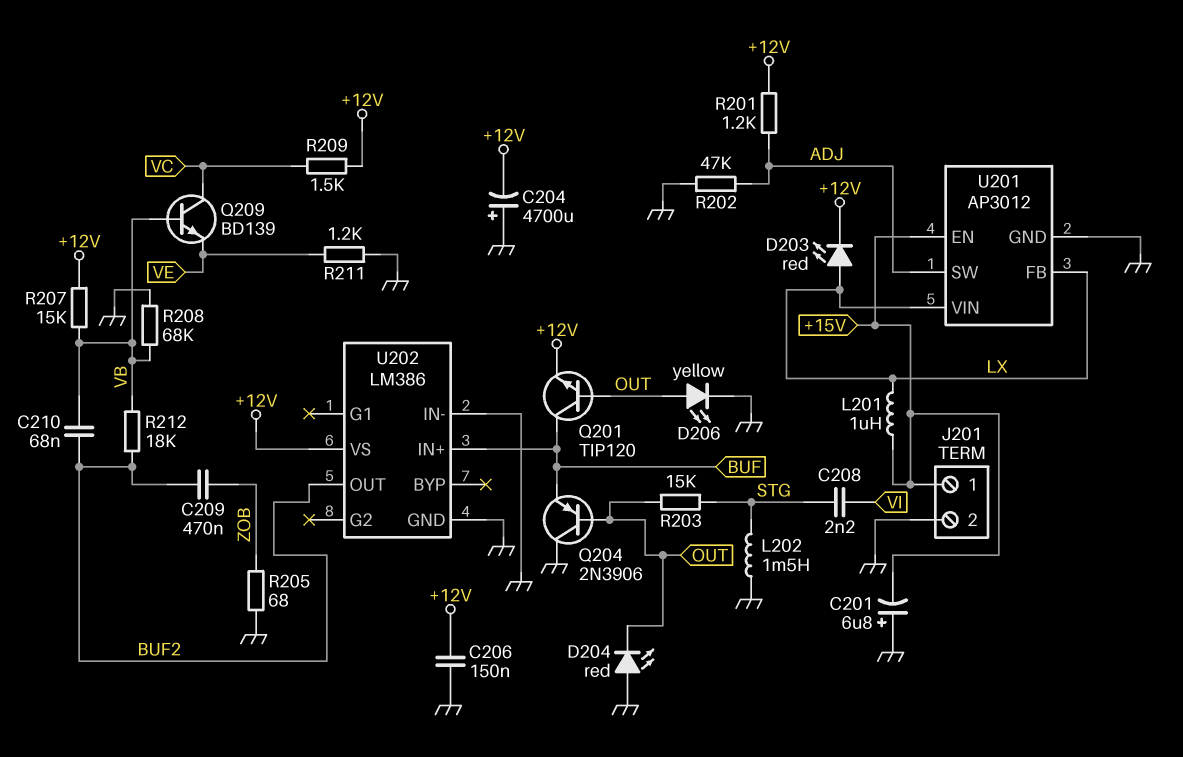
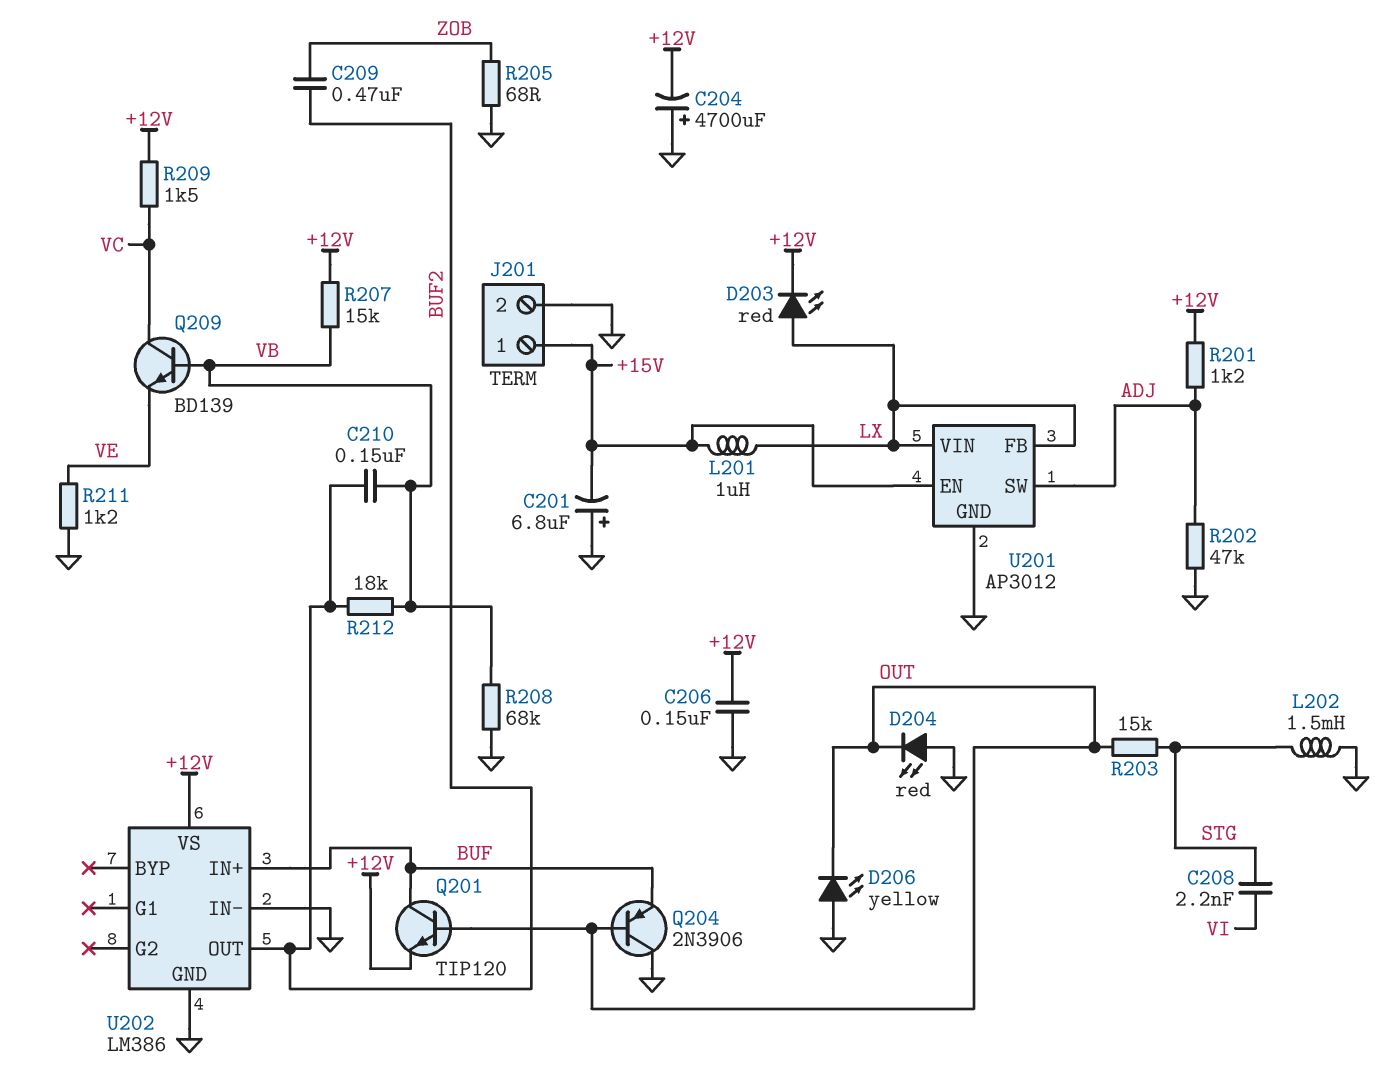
C210: 68nF (BUF2, VB) -> 150nF (BUF2, VB)
D206: LED yellow (A OUT, K GND) -> LED yellow (A GND, K OUT)

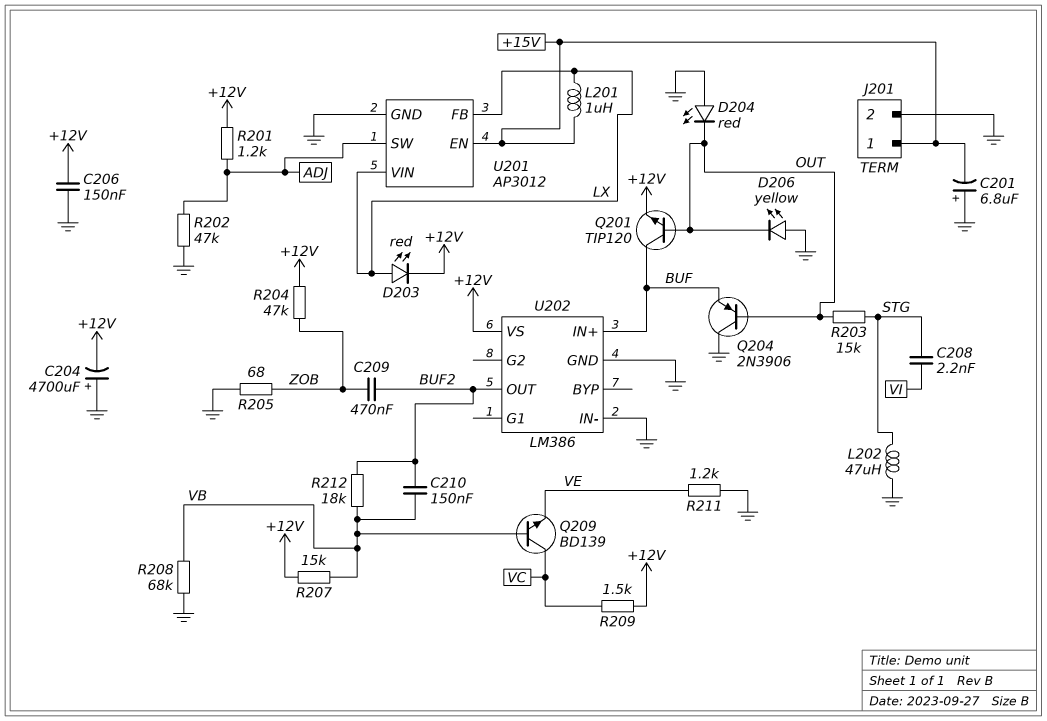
L202: 1.5mH (GND, STG) -> 47uH (GND, STG)
R204: none -> 47k (+12V, ZOB)

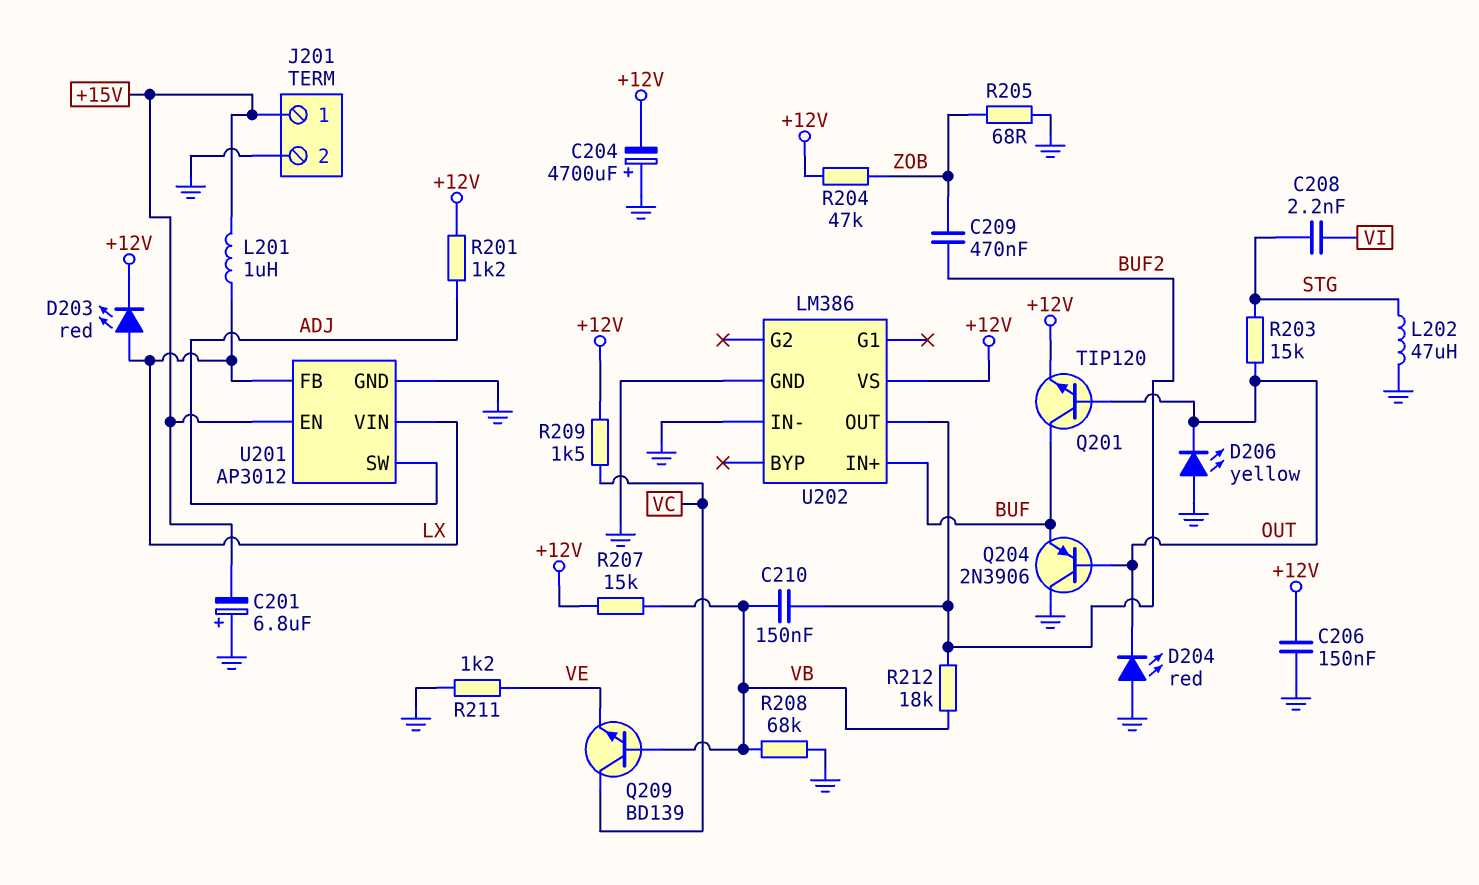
R202: 47k (ADJ, GND) -> none

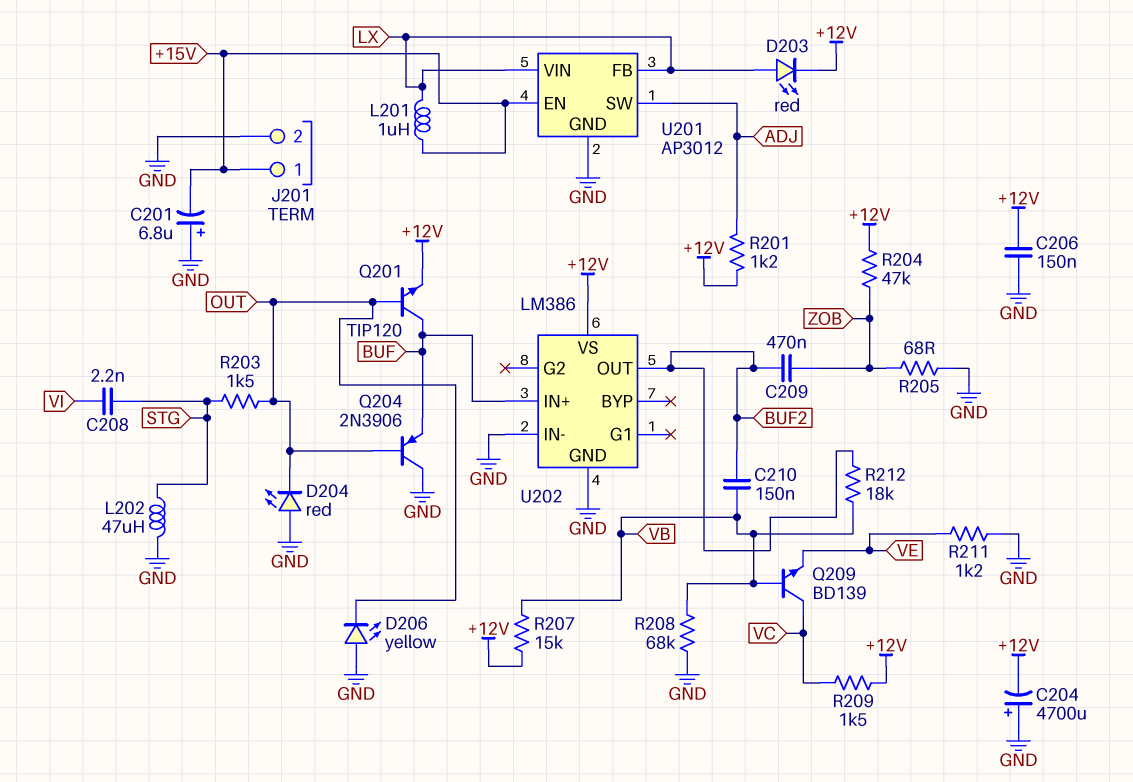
R203: 15k (OUT, STG) -> 1.5k (OUT, STG)

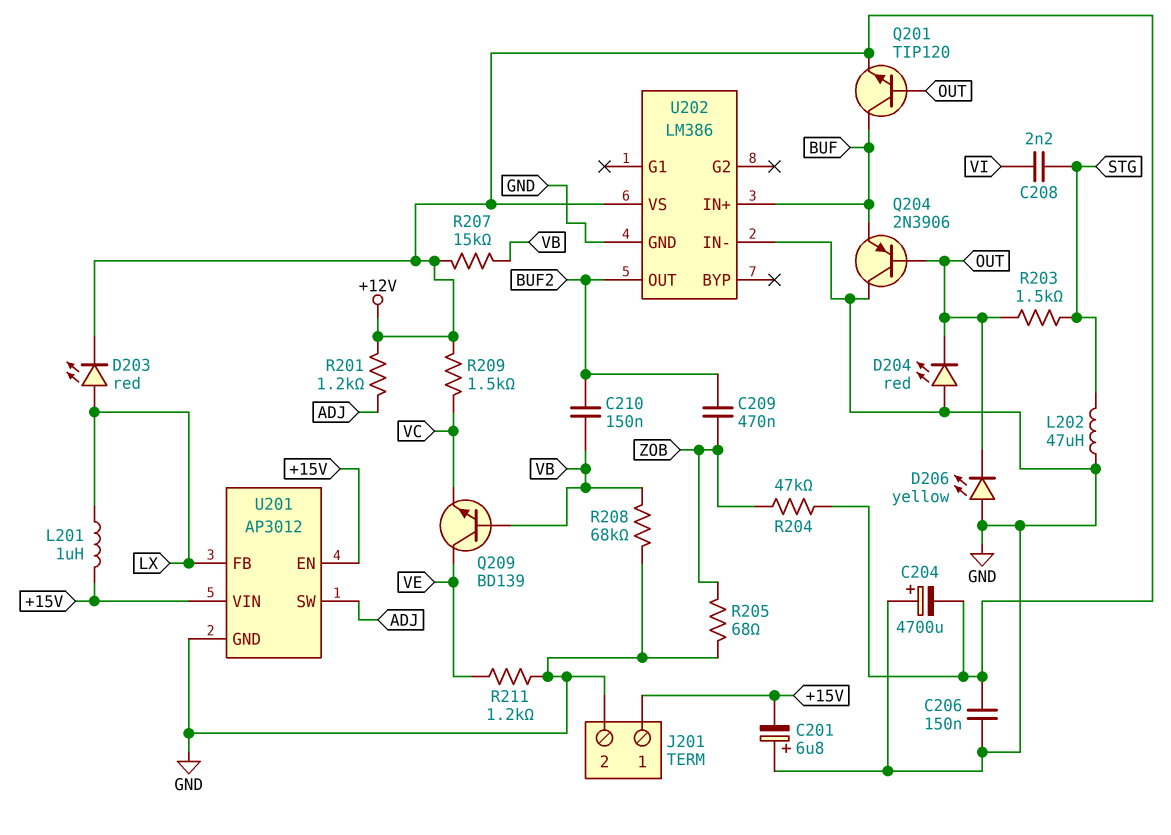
Q209: NPN BD139 (B VB, C VC, E VE) -> NPN BD139 (B VB, C VE, E VC)
R212: 18k (BUF2, VB) -> none
U201 pin VIN: LX -> +15V

